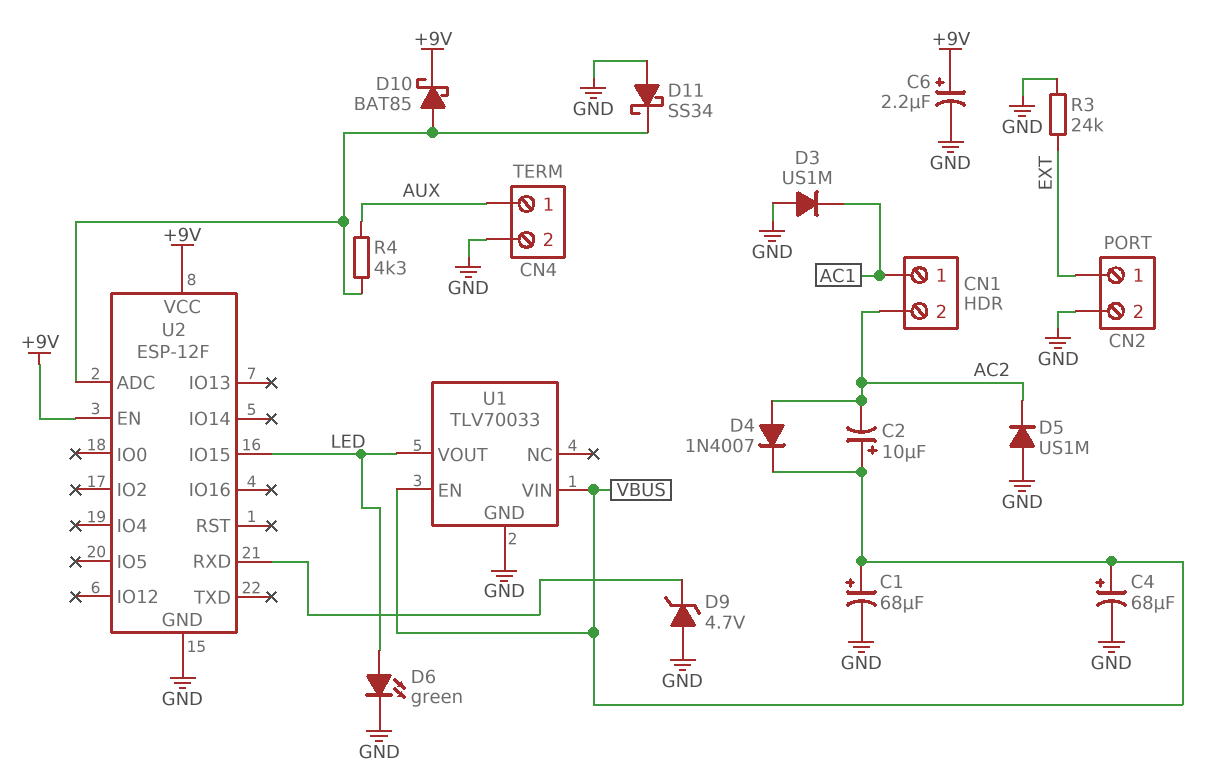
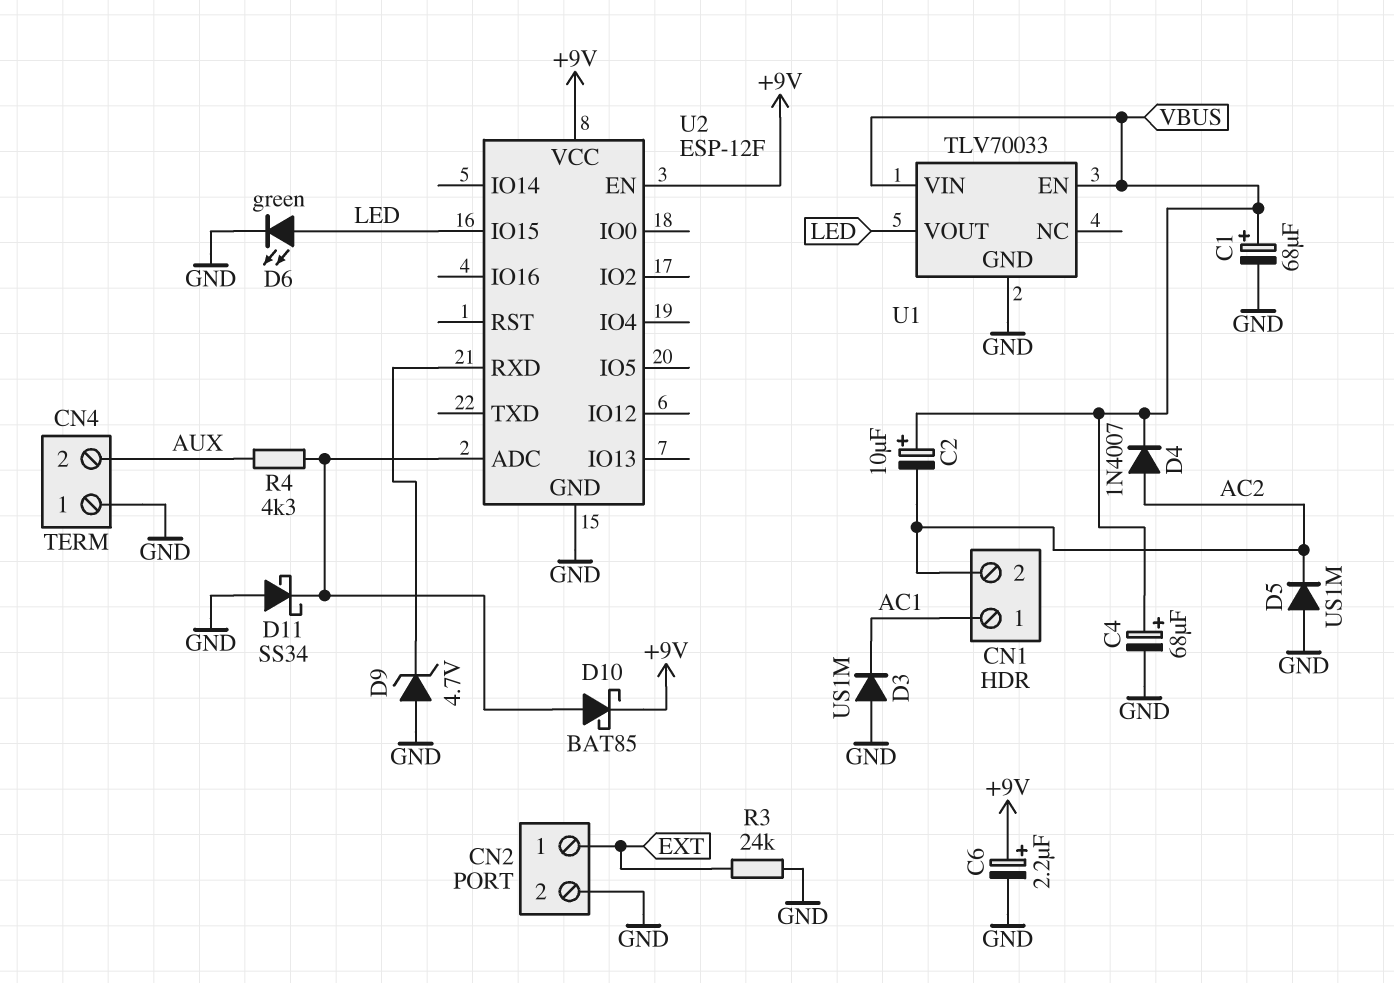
CN4 pin 1: AUX -> GND
CN4 pin 2: GND -> AUX

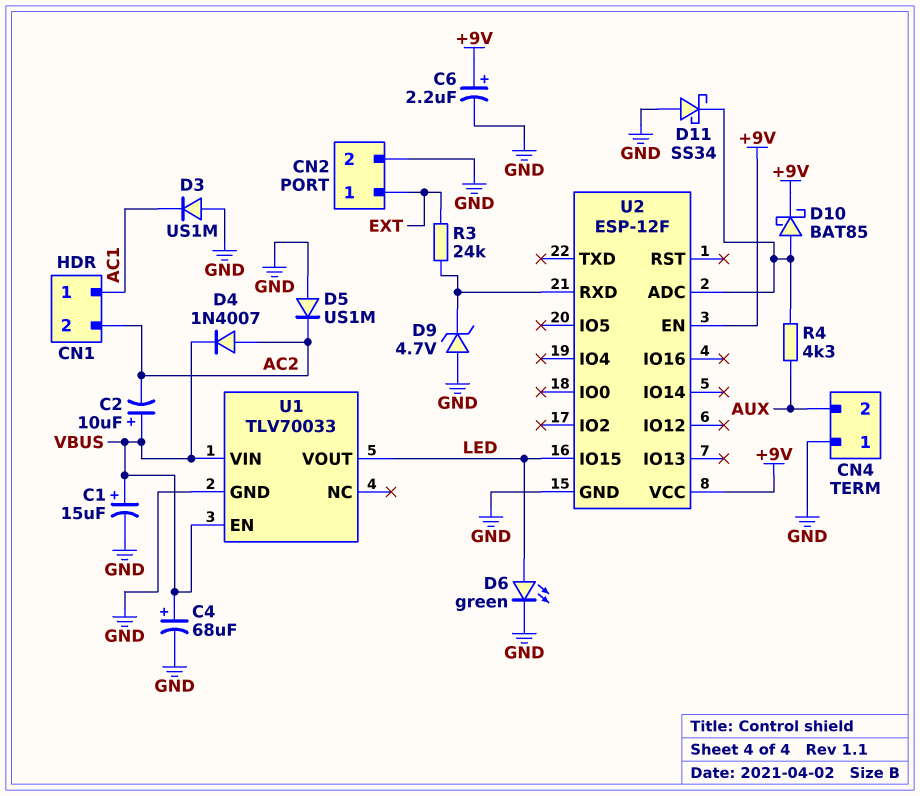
C1: 68uF (plus VBUS, minus GND) -> 15uF (plus VBUS, minus GND)
R3: 24k (EXT, GND) -> 24k (EXT, U2/RXD)

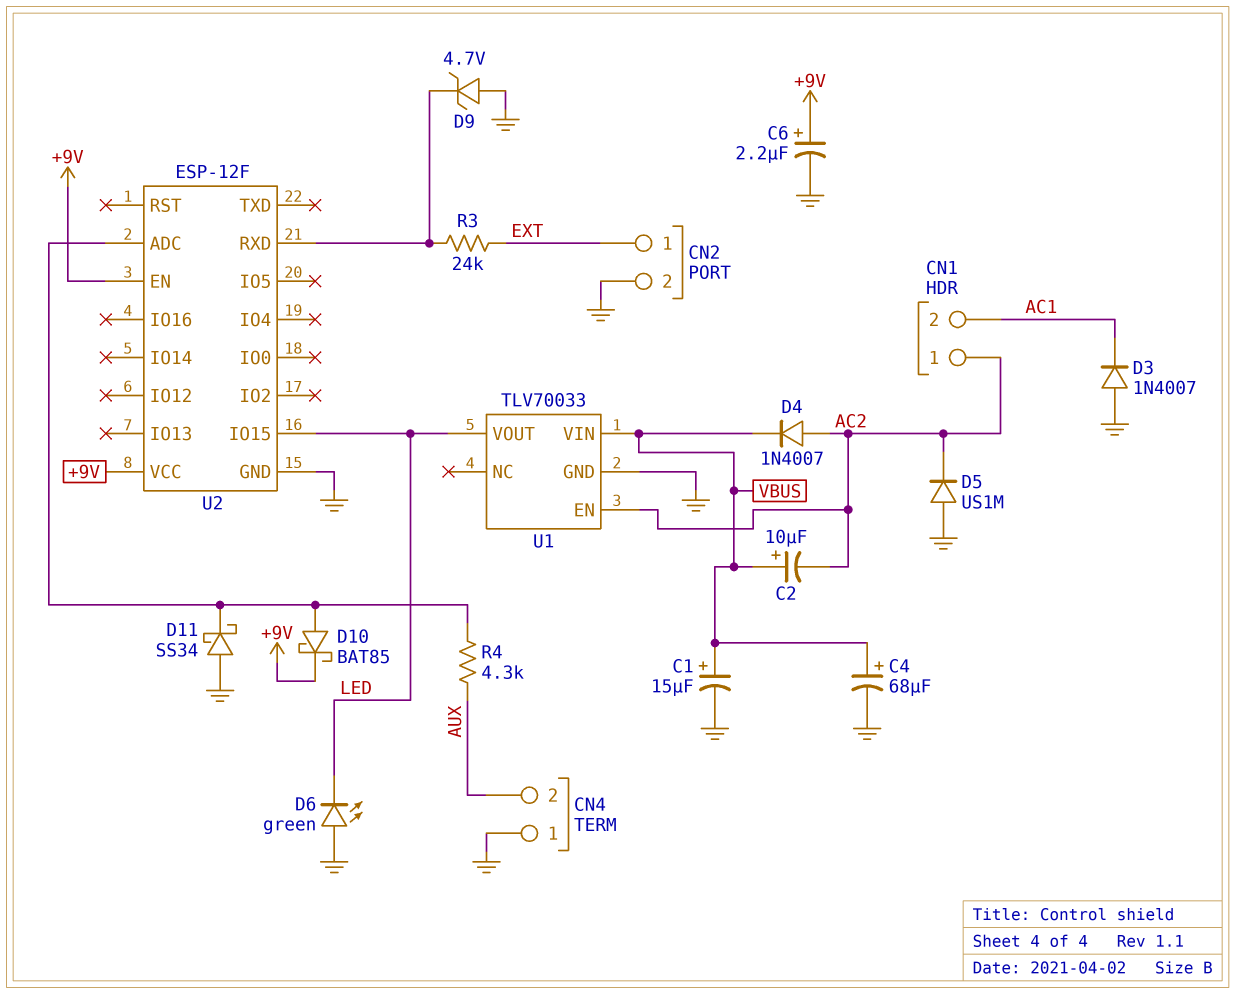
CN1 pin 1: AC1 -> AC2
CN1 pin 2: AC2 -> AC1
D3: diode US1M (A GND, K AC1) -> diode 1N4007 (A GND, K AC1)
D6: LED green (A LED, K GND) -> LED green (A GND, K LED)
U1 pin EN: VBUS -> AC2

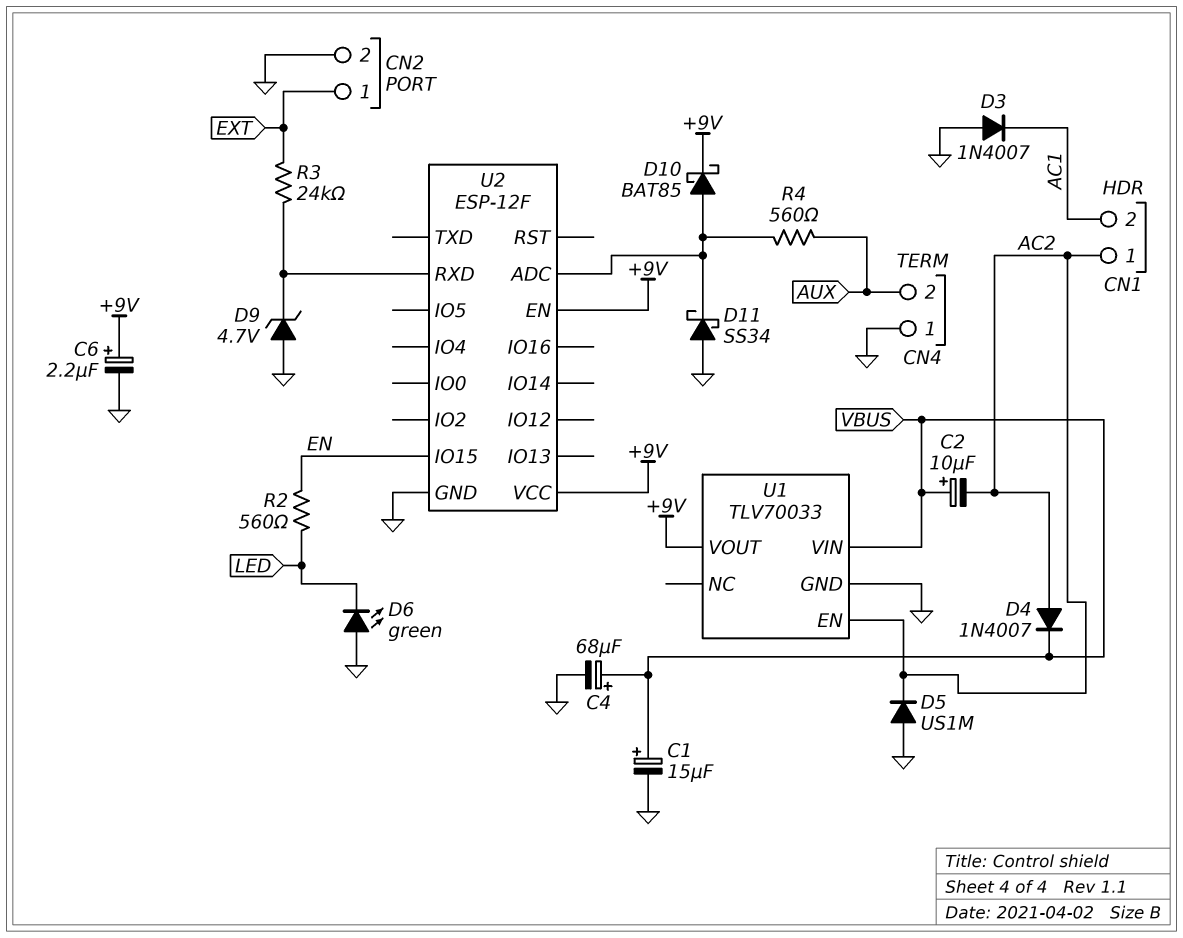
R2: none -> 560 (EN, LED)
R4: 4.3k (AUX, U2/ADC) -> 560 (AUX, U2/ADC)
U1 pin VOUT: LED -> +9V
U2 pin IO15: LED -> EN

